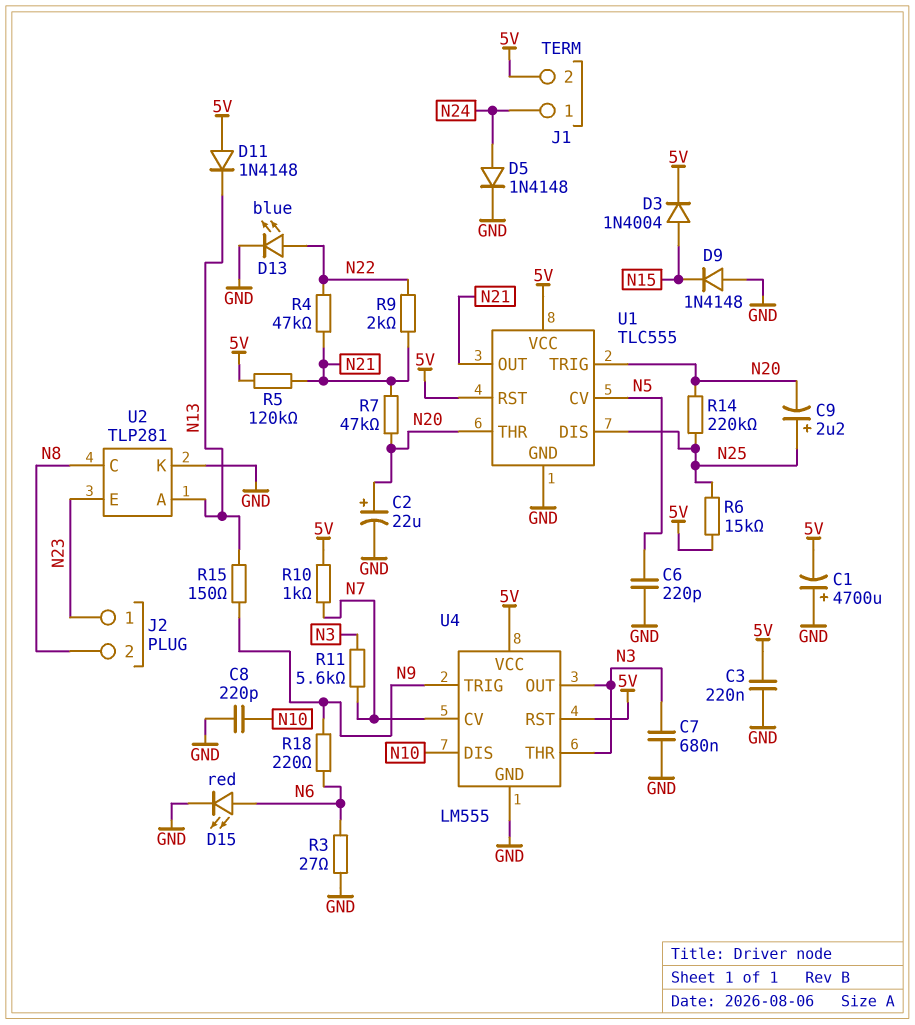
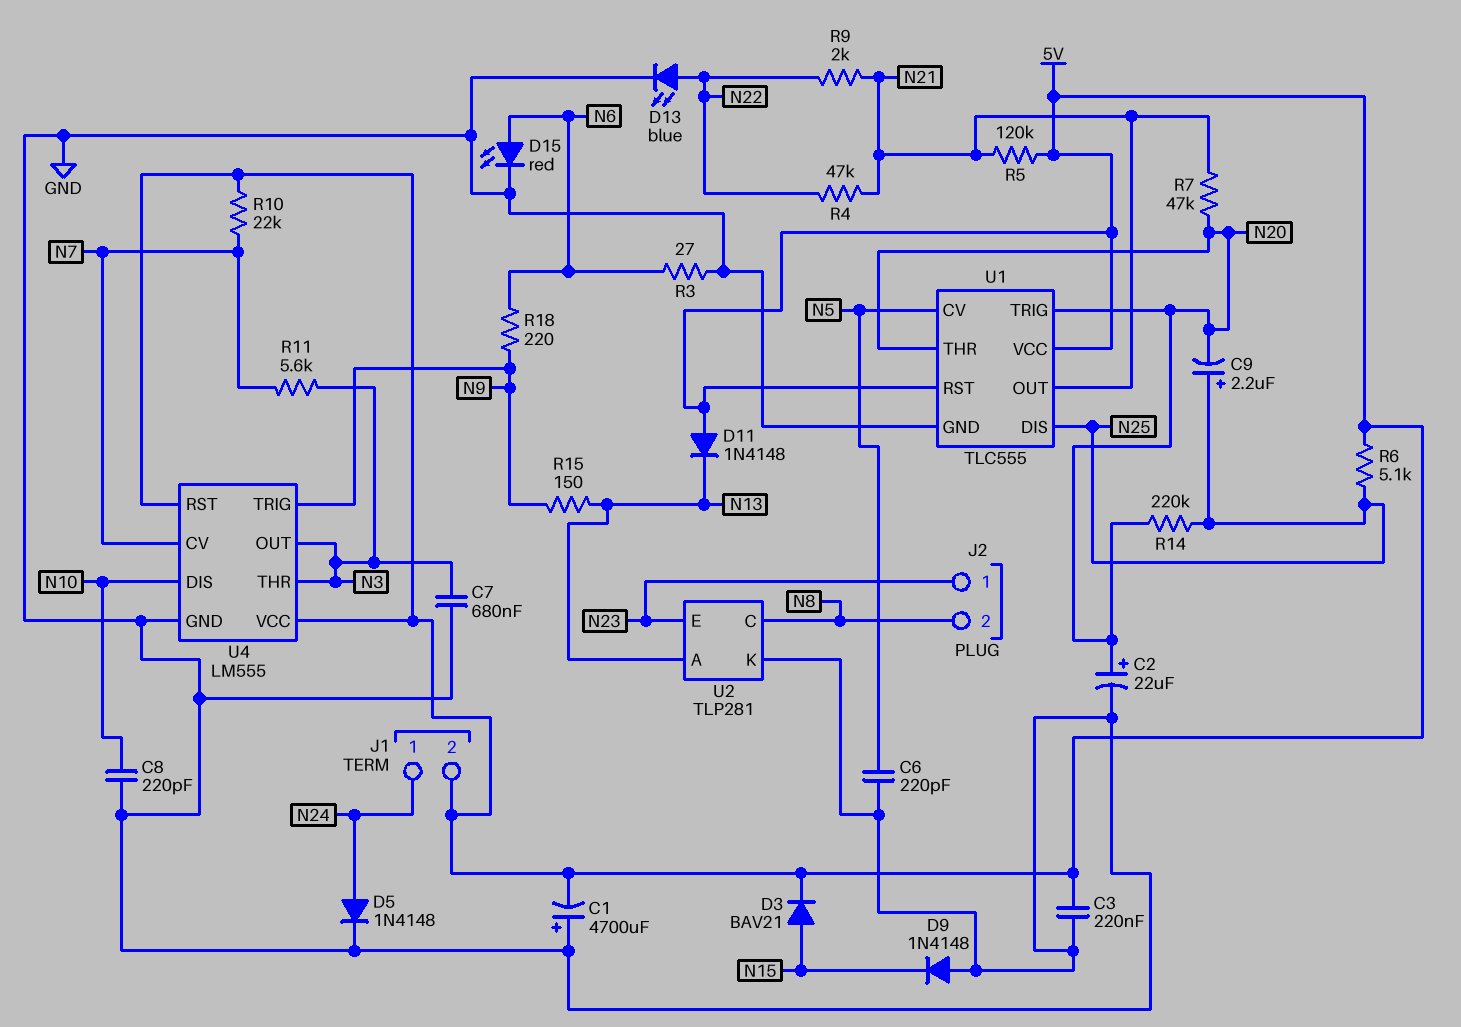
D3: diode 1N4004 (A N15, K 5V) -> diode BAV21 (A N15, K 5V)
R6: 15k (5V, N25) -> 5.1k (5V, N25)
R10: 1k (5V, N7) -> 22k (5V, N7)

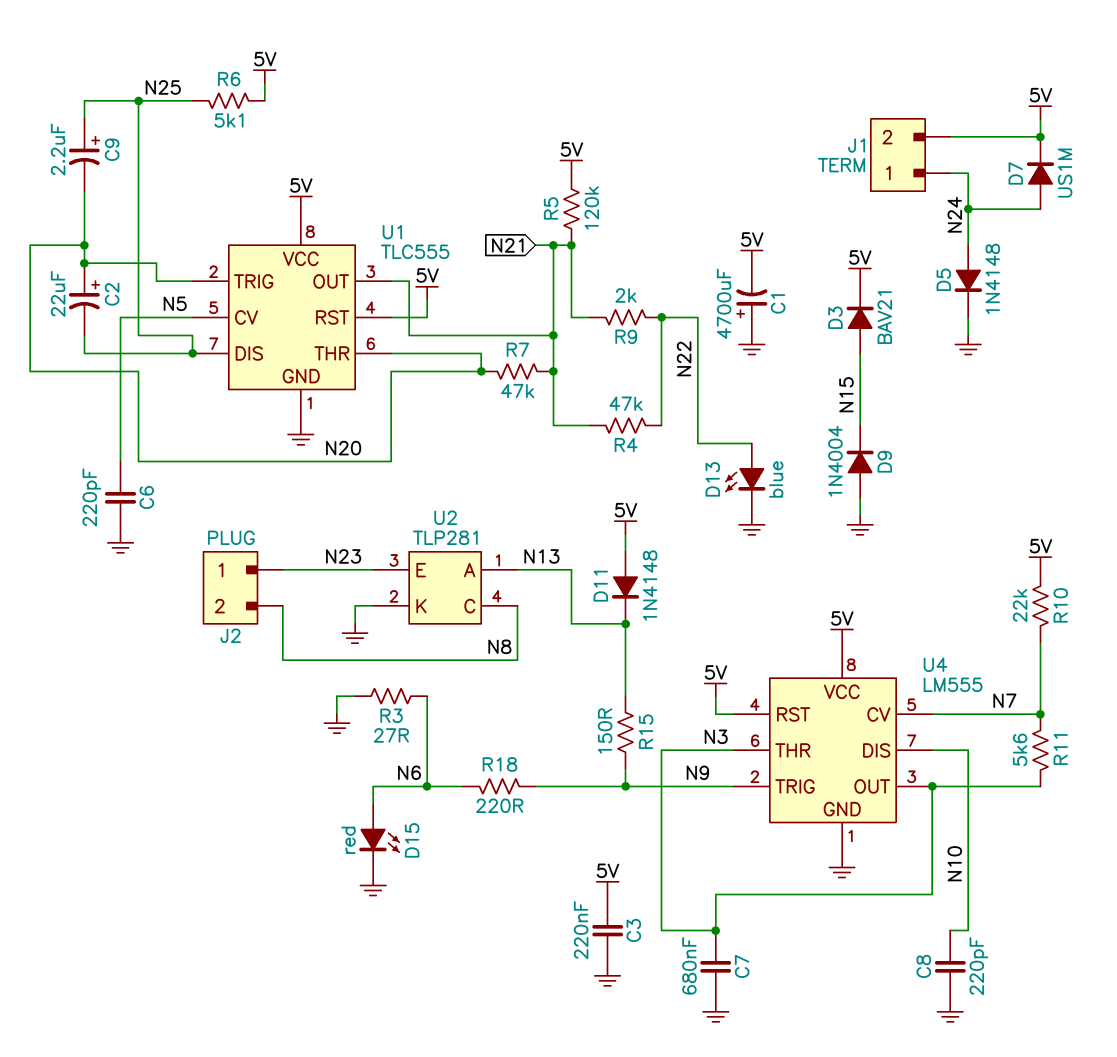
C2: 22uF (plus N20, minus GND) -> 22uF (plus N20, minus N25)
D7: none -> diode US1M (A N24, K 5V)
D9: diode 1N4148 (A GND, K N15) -> diode 1N4004 (A GND, K N15)
R14: 220k (N20, N25) -> none

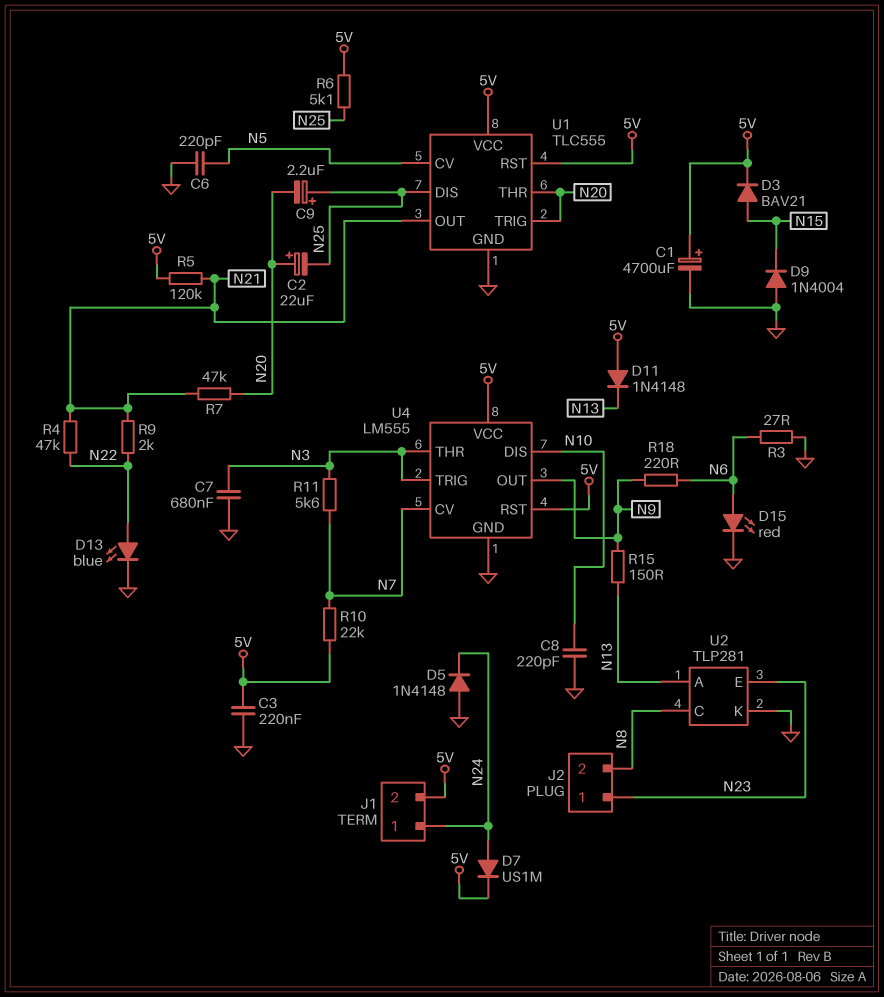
C1: 4700uF (plus GND, minus 5V) -> 4700uF (plus 5V, minus GND)
D5: diode 1N4148 (A N24, K GND) -> diode 1N4148 (A GND, K N24)
U4 pin OUT: N3 -> N9
U4 pin TRIG: N9 -> N3

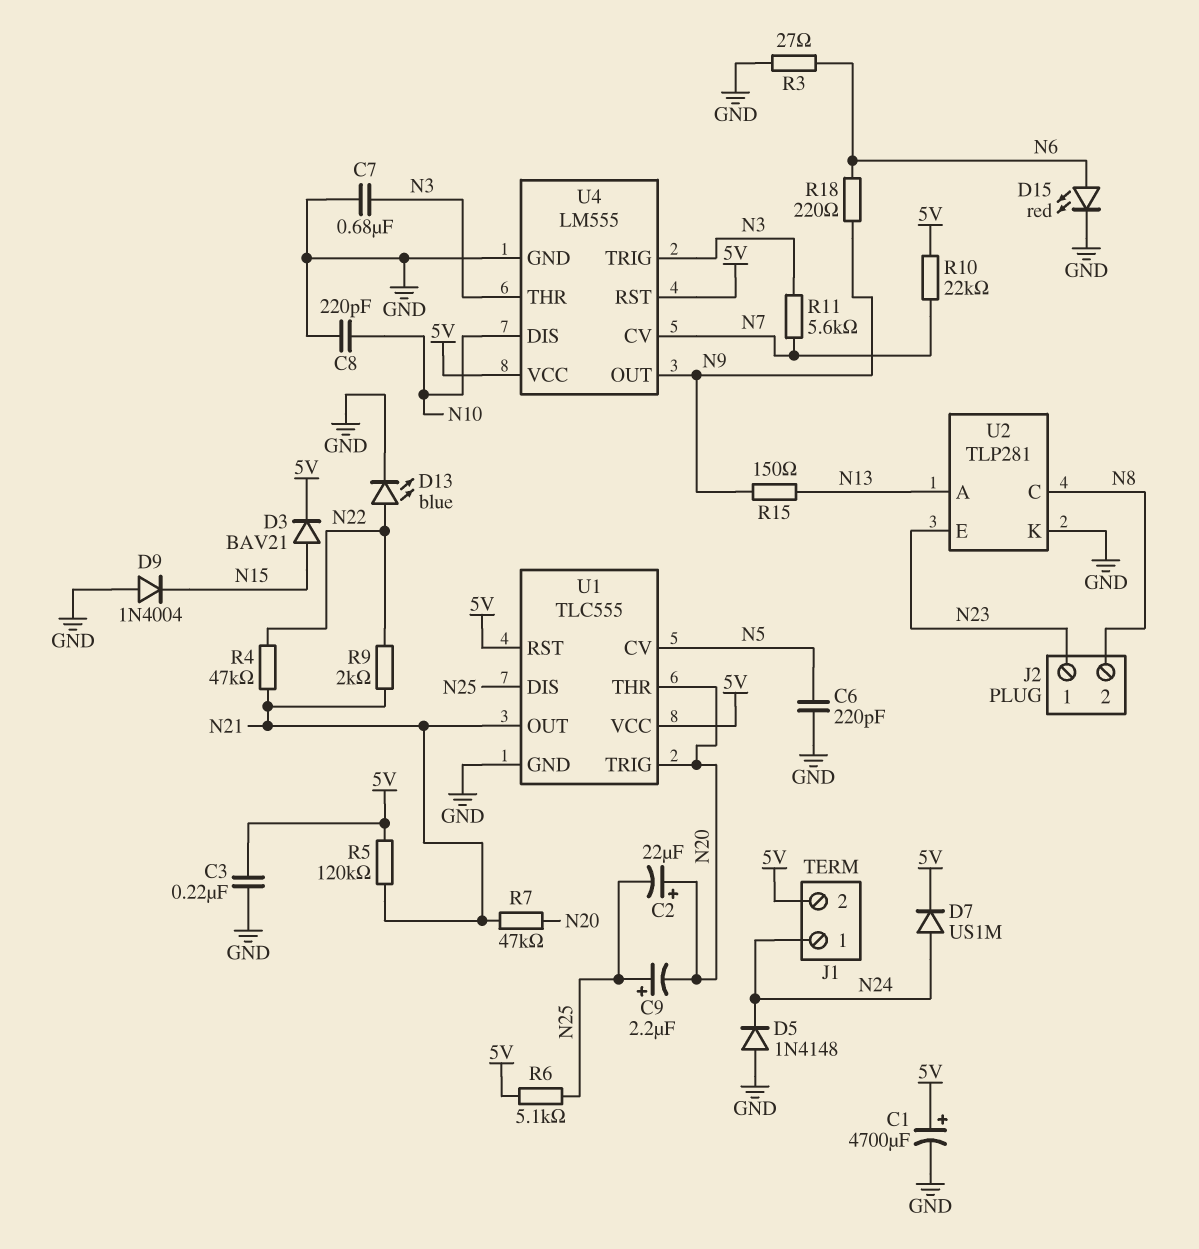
D11: diode 1N4148 (A 5V, K N13) -> none

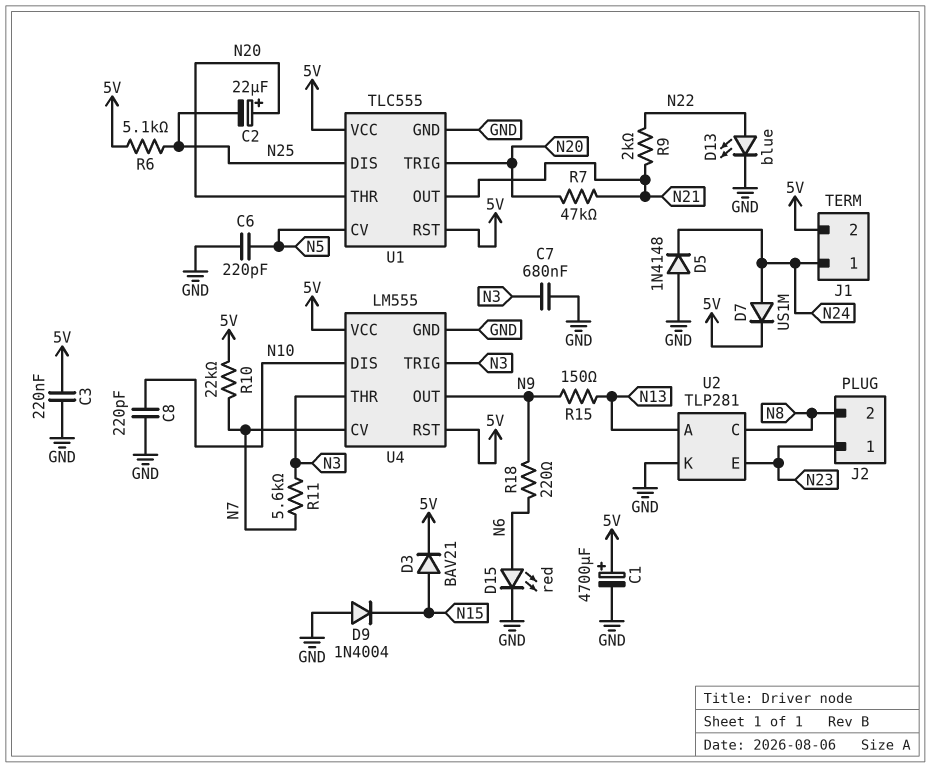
C9: 2.2uF (plus N25, minus N20) -> none
R3: 27 (GND, N6) -> none
R4: 47k (N21, N22) -> none
R5: 120k (5V, N21) -> none

